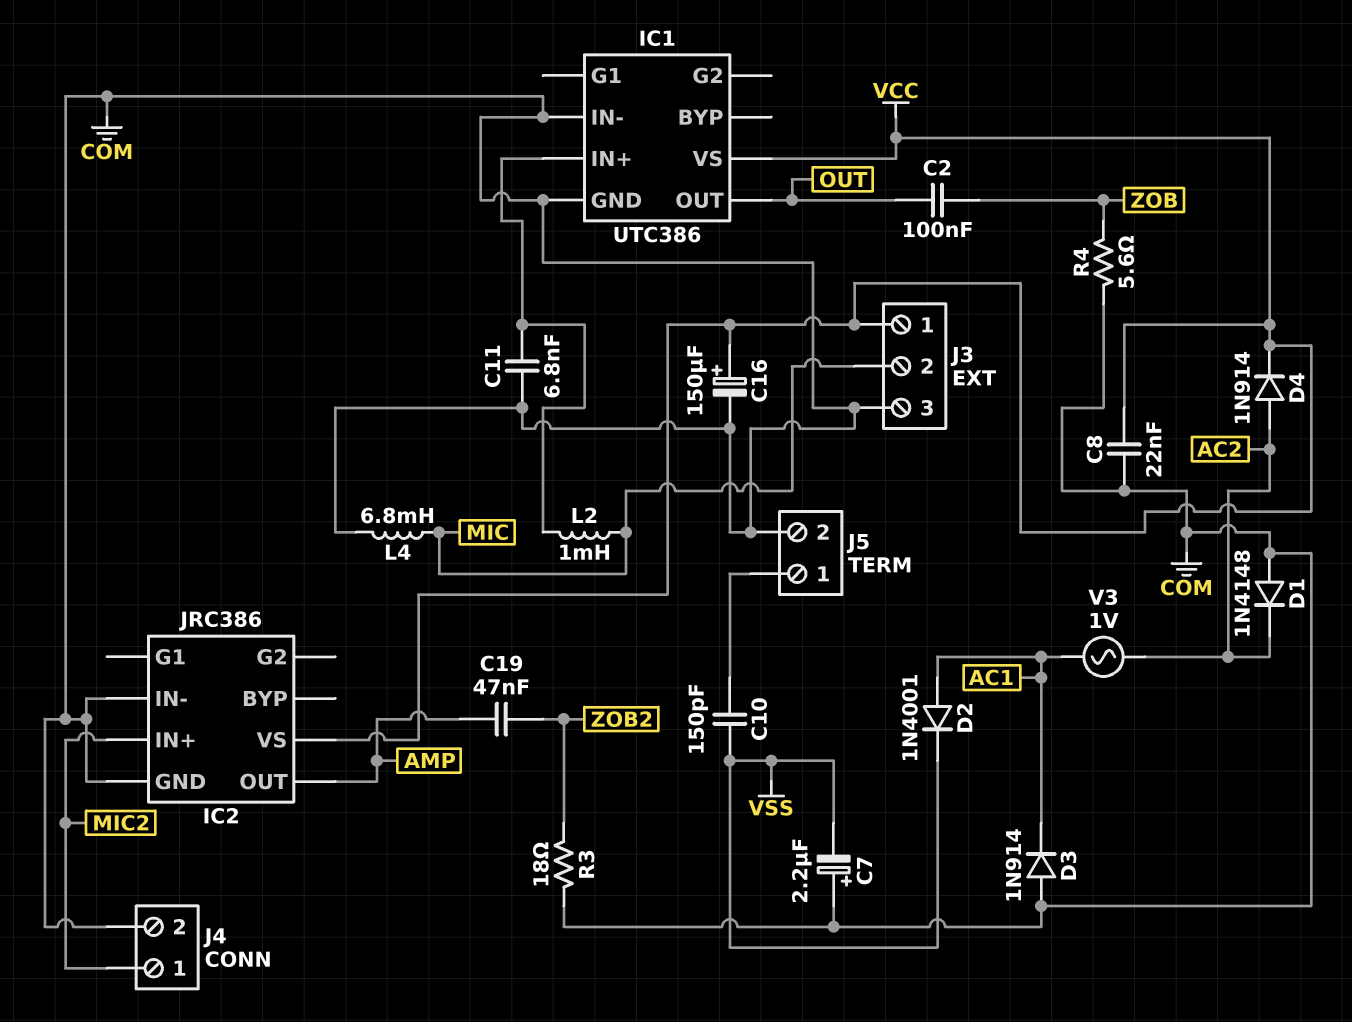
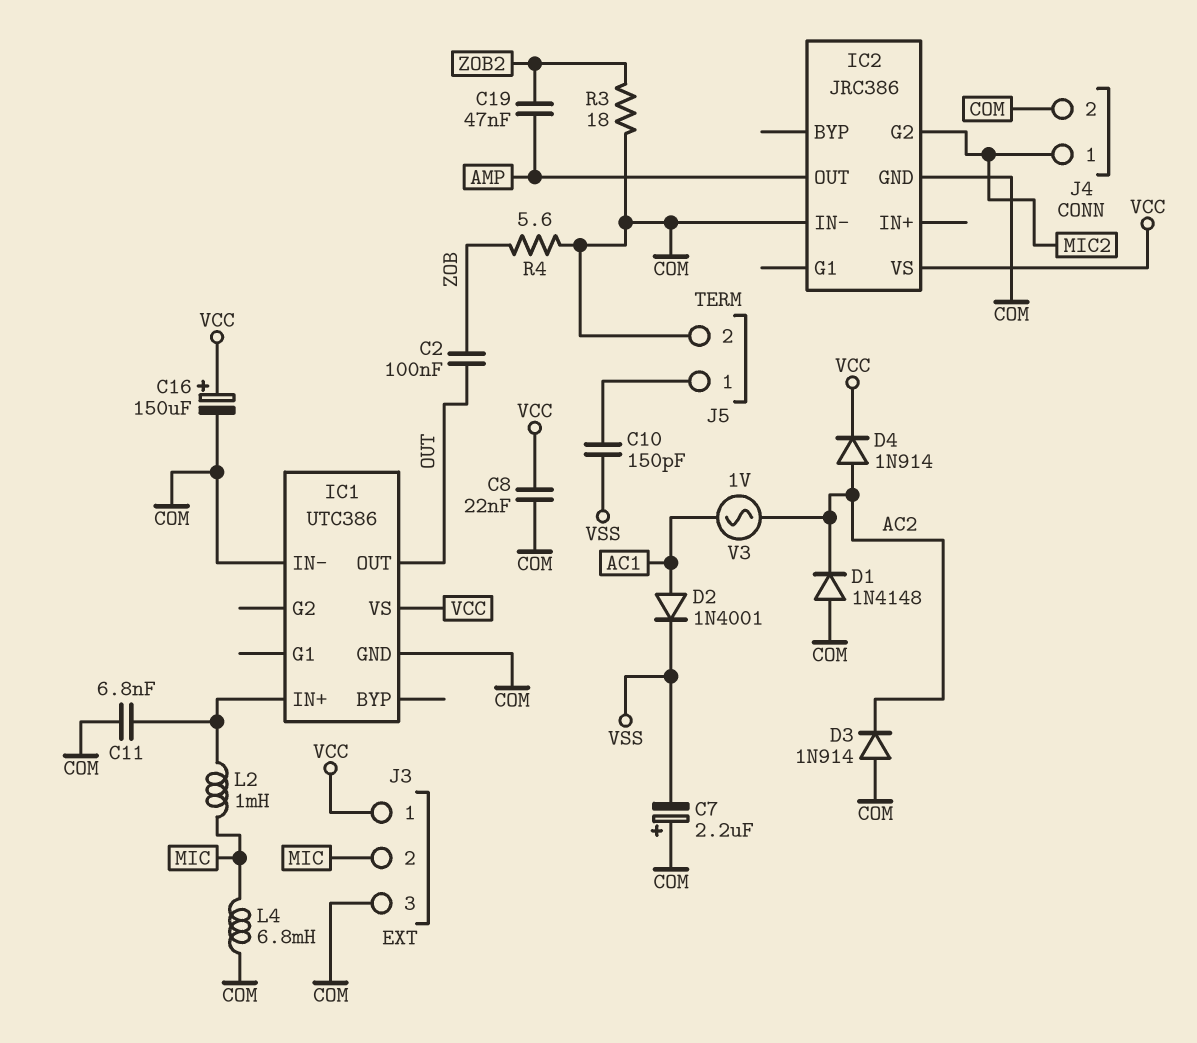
D3: diode 1N914 (A COM, K AC1) -> diode 1N914 (A COM, K AC2)
IC2 pin G2: none -> MIC2
IC2 pin IN+: MIC2 -> none

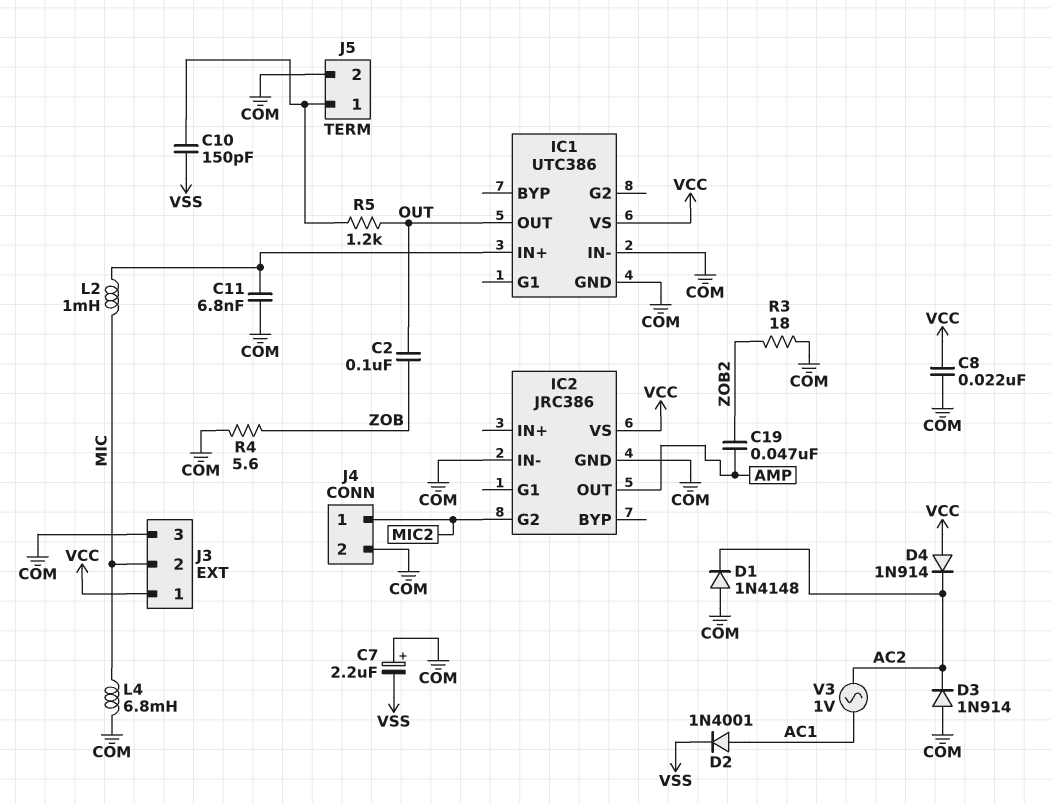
C16: 150uF (plus VCC, minus COM) -> none
D4: diode 1N914 (A AC2, K VCC) -> diode 1N914 (A VCC, K AC2)
R5: none -> 1.2k (J5/1, OUT)

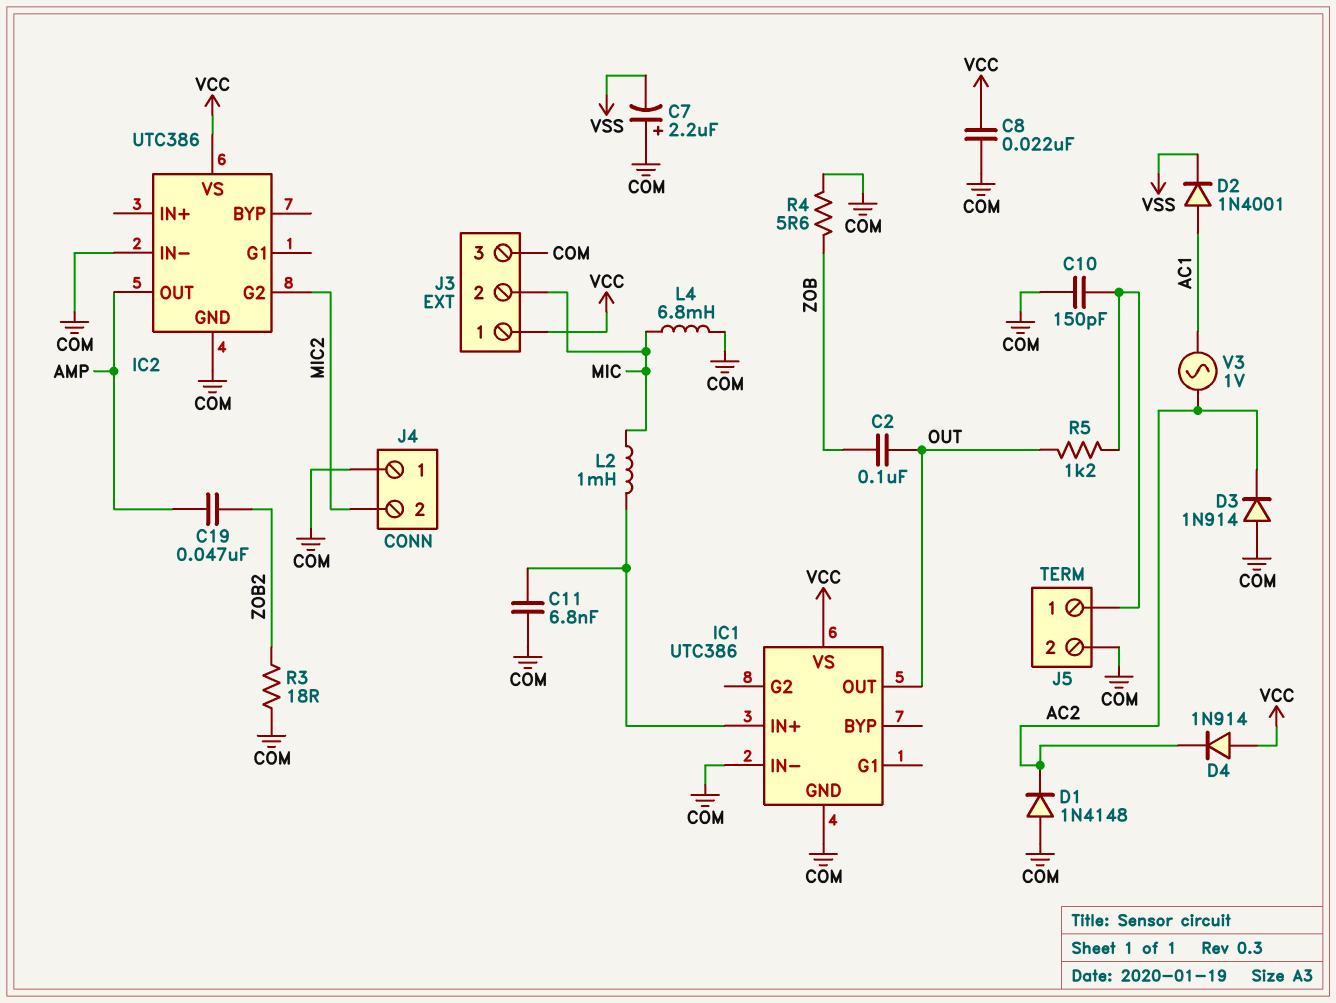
C10: 150pF (J5/1, VSS) -> 150pF (COM, J5/1)
IC2: JRC386 -> UTC386
J4 pin 1: MIC2 -> COM
J4 pin 2: COM -> MIC2

